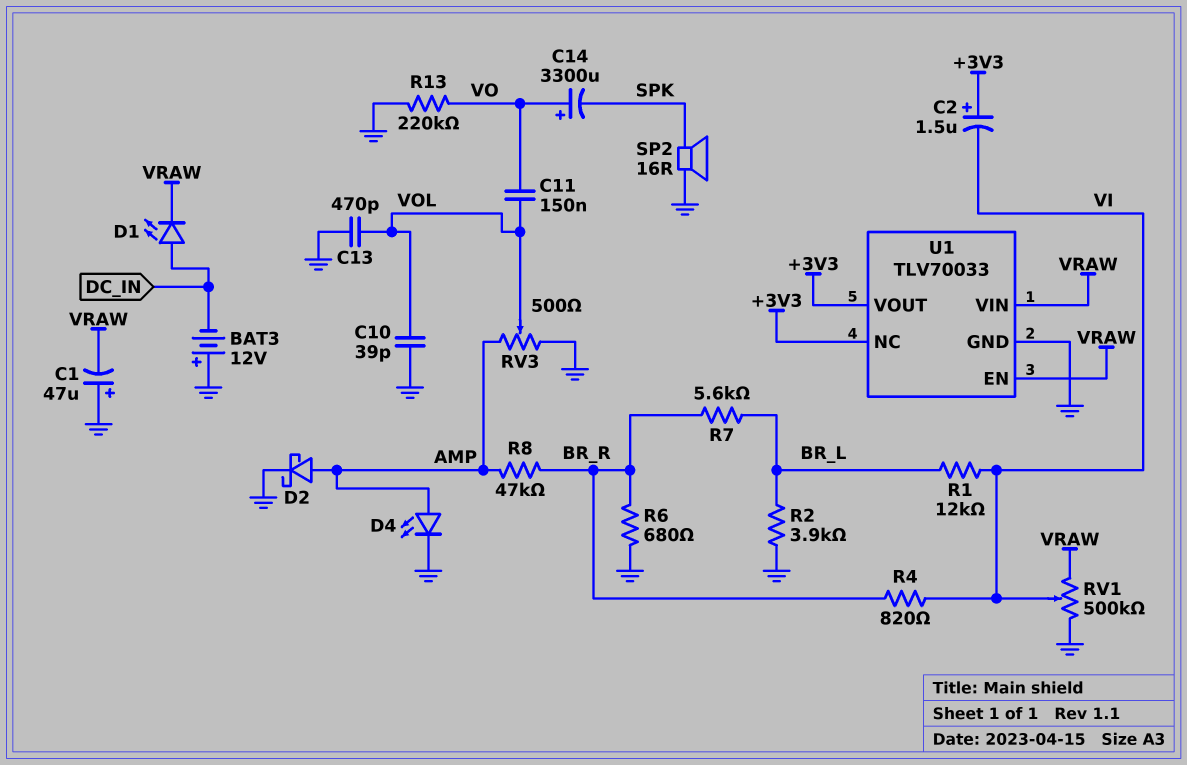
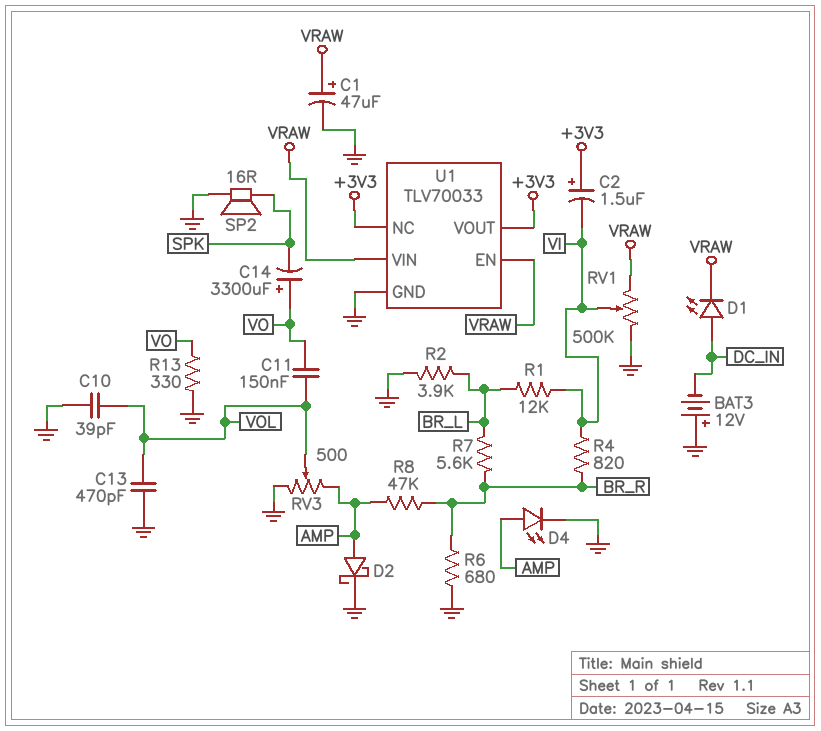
C1: 47uF (plus GND, minus VRAW) -> 47uF (plus VRAW, minus GND)
R13: 220k (GND, VO) -> 330 (GND, VO)

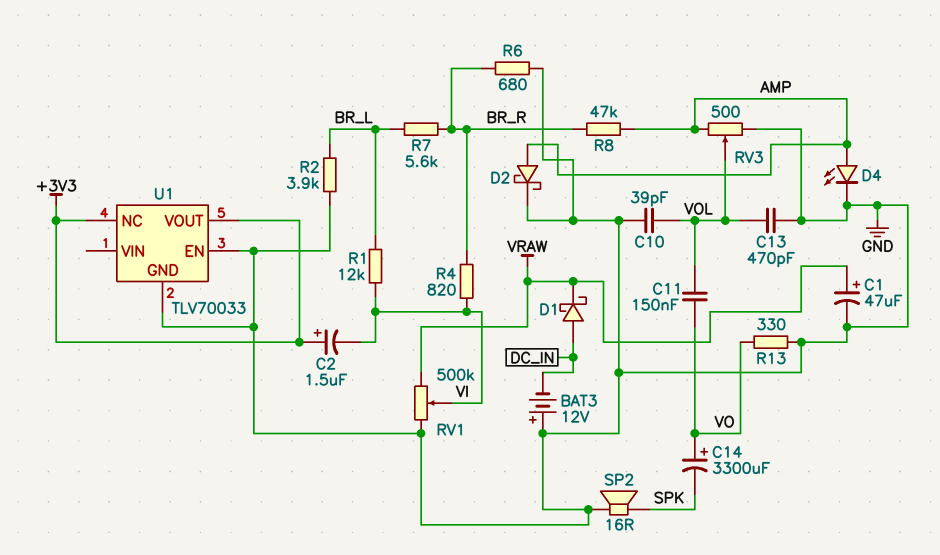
D1: LED (A DC_IN, K VRAW) -> schottky (A DC_IN, K VRAW)
U1 pin EN: VRAW -> GND
U1 pin VIN: VRAW -> none

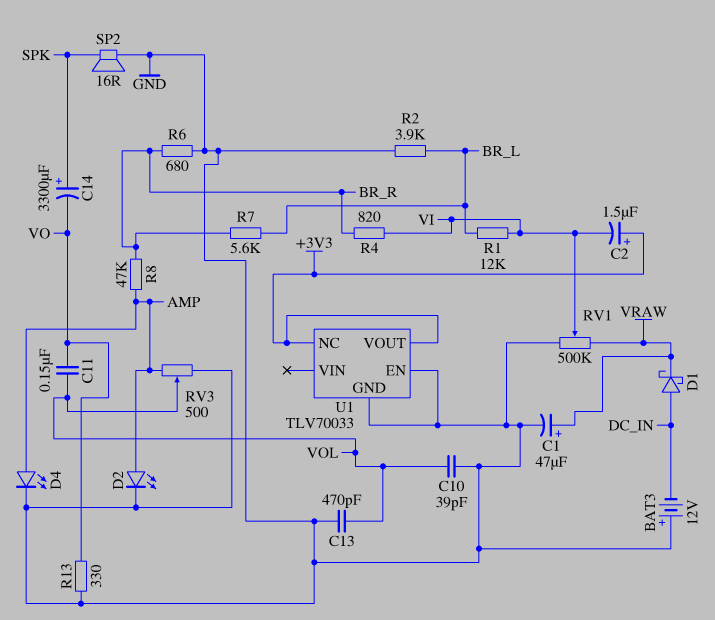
C14: 3300uF (plus VO, minus SPK) -> 3300uF (plus SPK, minus VO)
D2: schottky (A AMP, K GND) -> LED (A AMP, K GND)

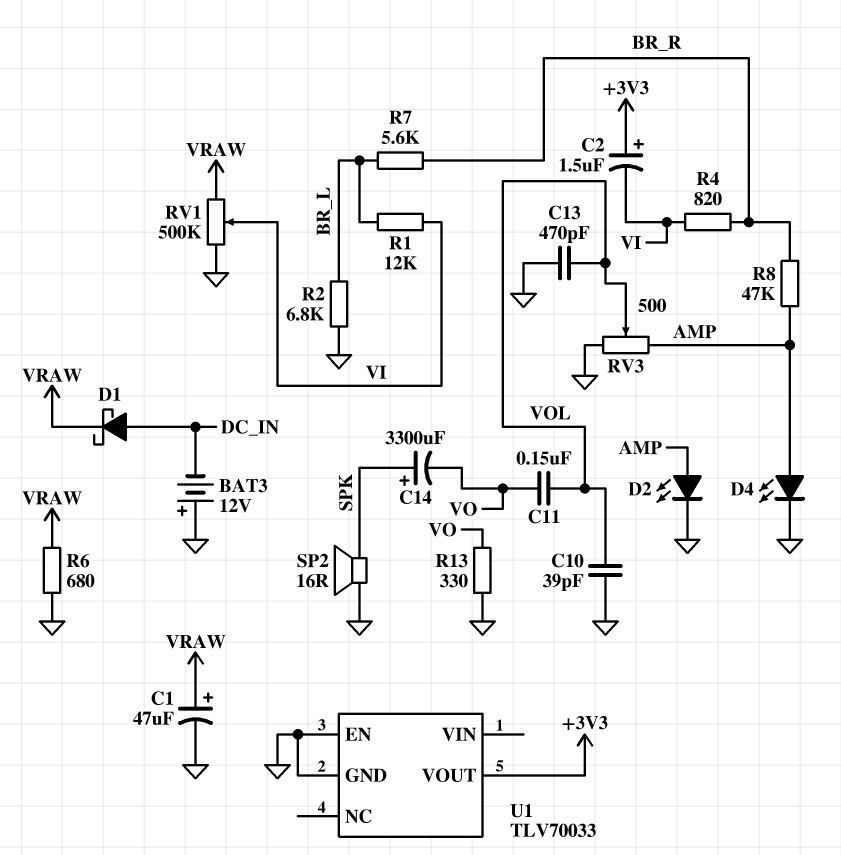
R2: 3.9k (BR_L, GND) -> 6.8k (BR_L, GND)
R6: 680 (BR_R, GND) -> 680 (GND, VRAW)
U1 pin NC: +3V3 -> none

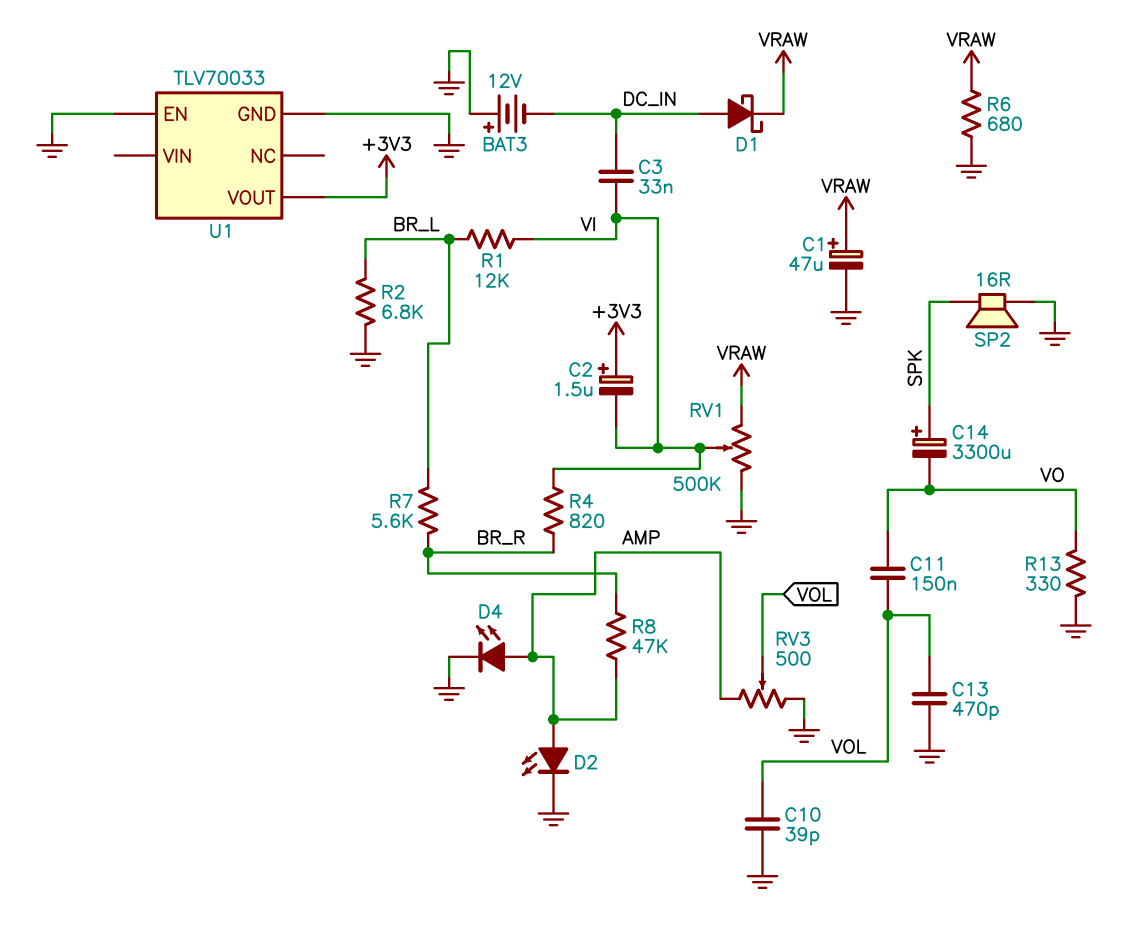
C3: none -> 33nF (DC_IN, VI)

